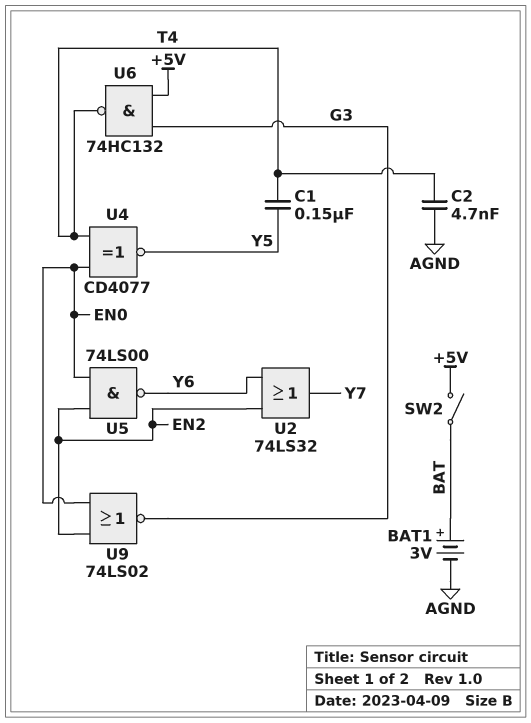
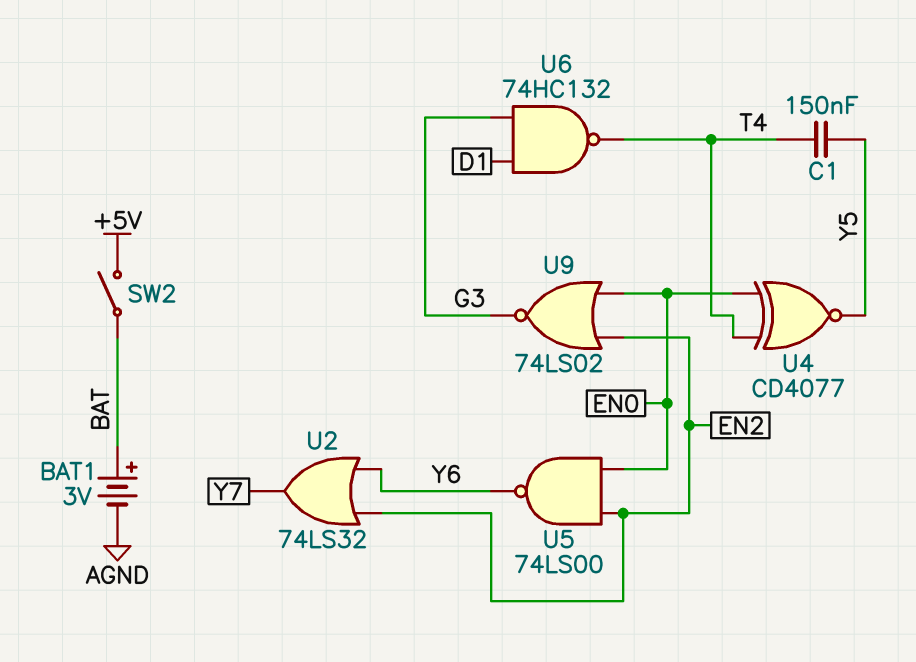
C2: 4.7nF (AGND, T4) -> none
U6: NAND 74HC132 (in +5V, in G3, out T4) -> NAND 74HC132 (in D1, in G3, out T4)

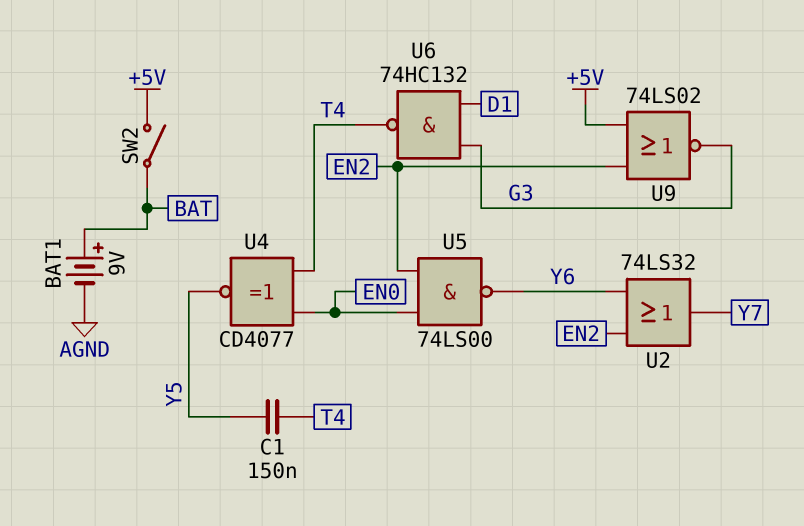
BAT1: 3V (plus BAT, minus AGND) -> 9V (plus BAT, minus AGND)
U9: NOR 74LS02 (in EN0, in EN2, out G3) -> NOR 74LS02 (in +5V, in EN2, out G3)

